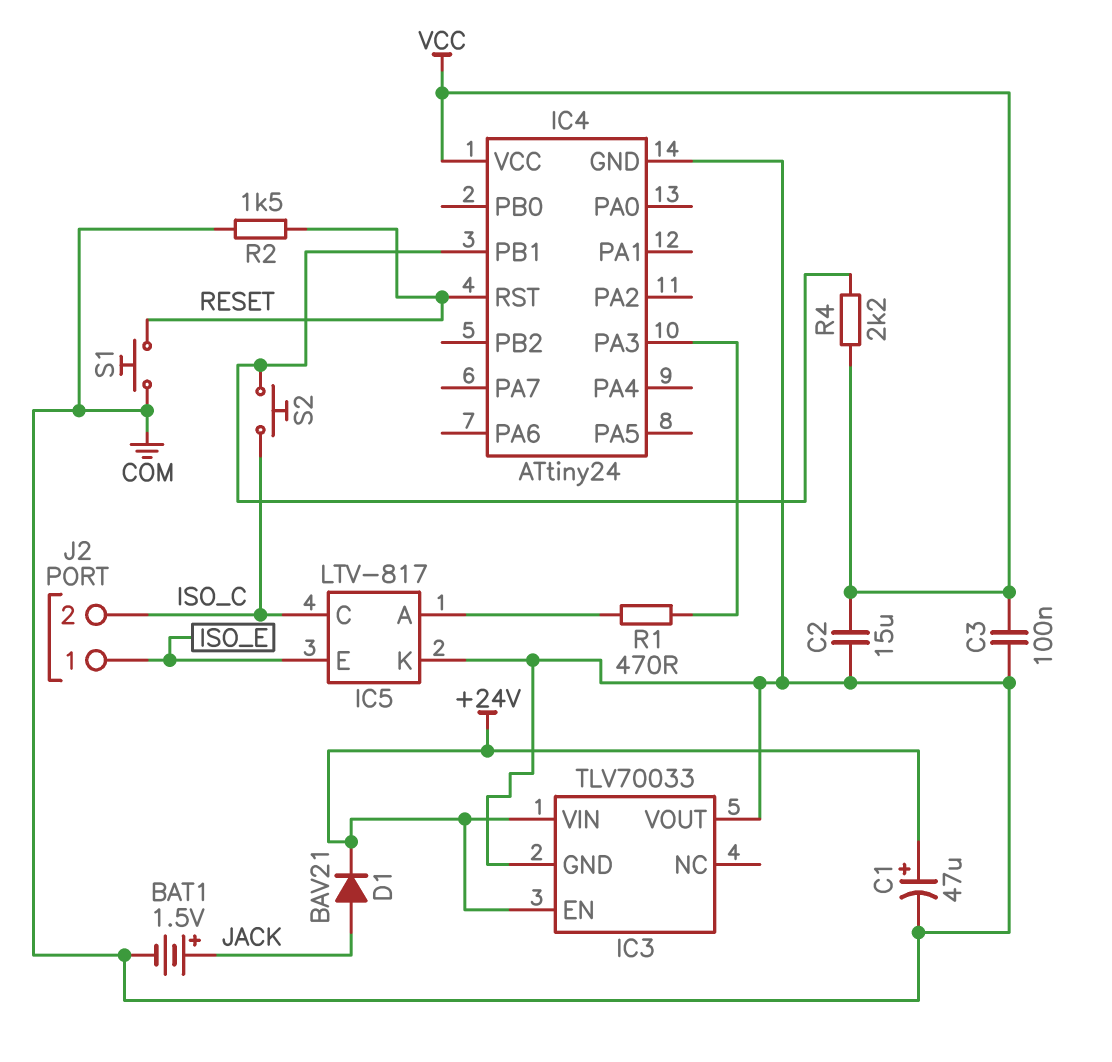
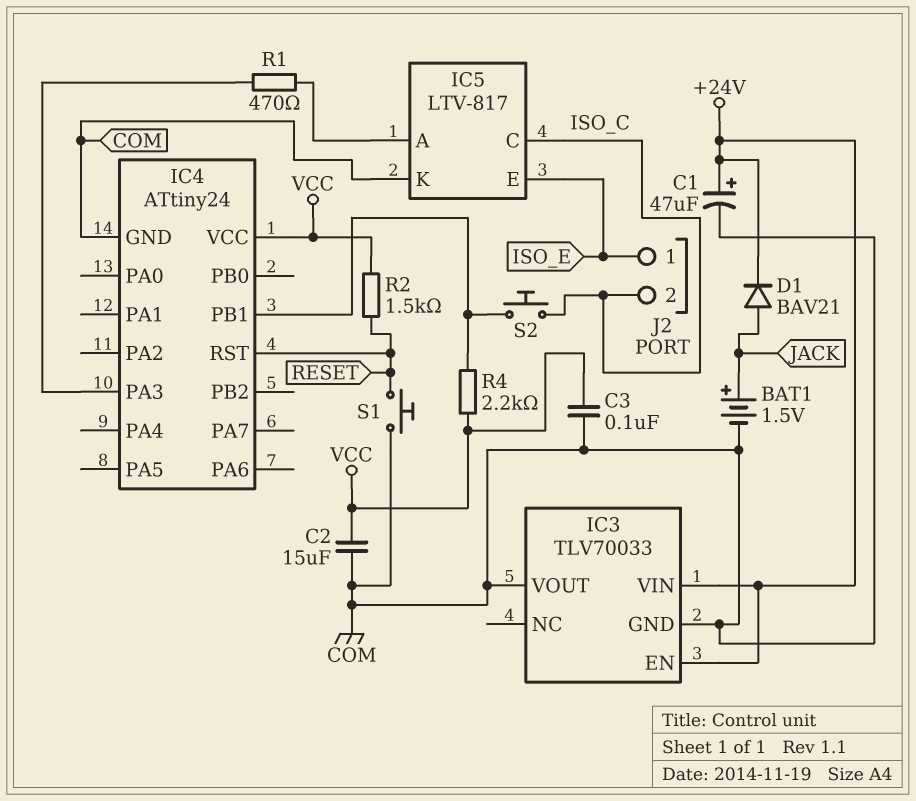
R2: 1.5k (COM, RESET) -> 1.5k (RESET, VCC)

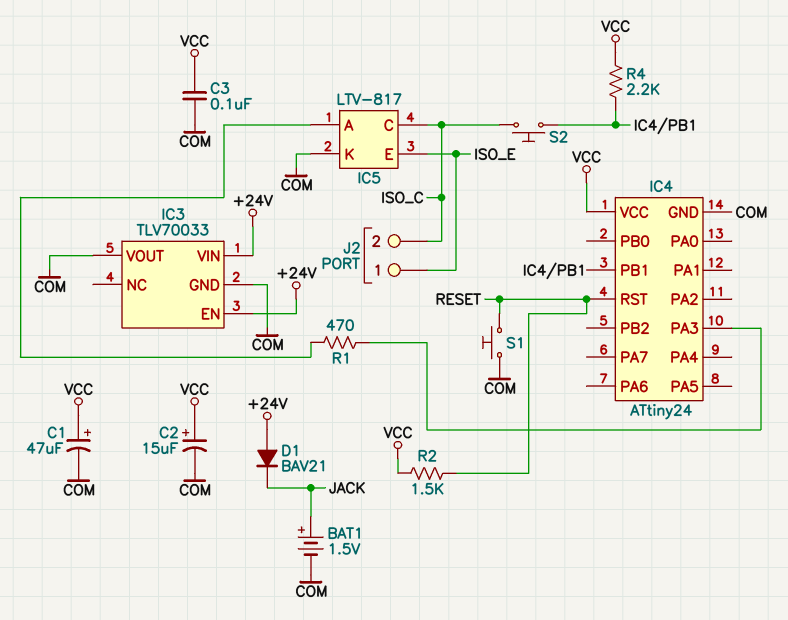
C1: 47uF (plus +24V, minus COM) -> 47uF (plus VCC, minus COM)
C2: 15uF (COM, VCC) -> 15uF (plus VCC, minus COM)
D1: diode BAV21 (A JACK, K +24V) -> diode BAV21 (A +24V, K JACK)

